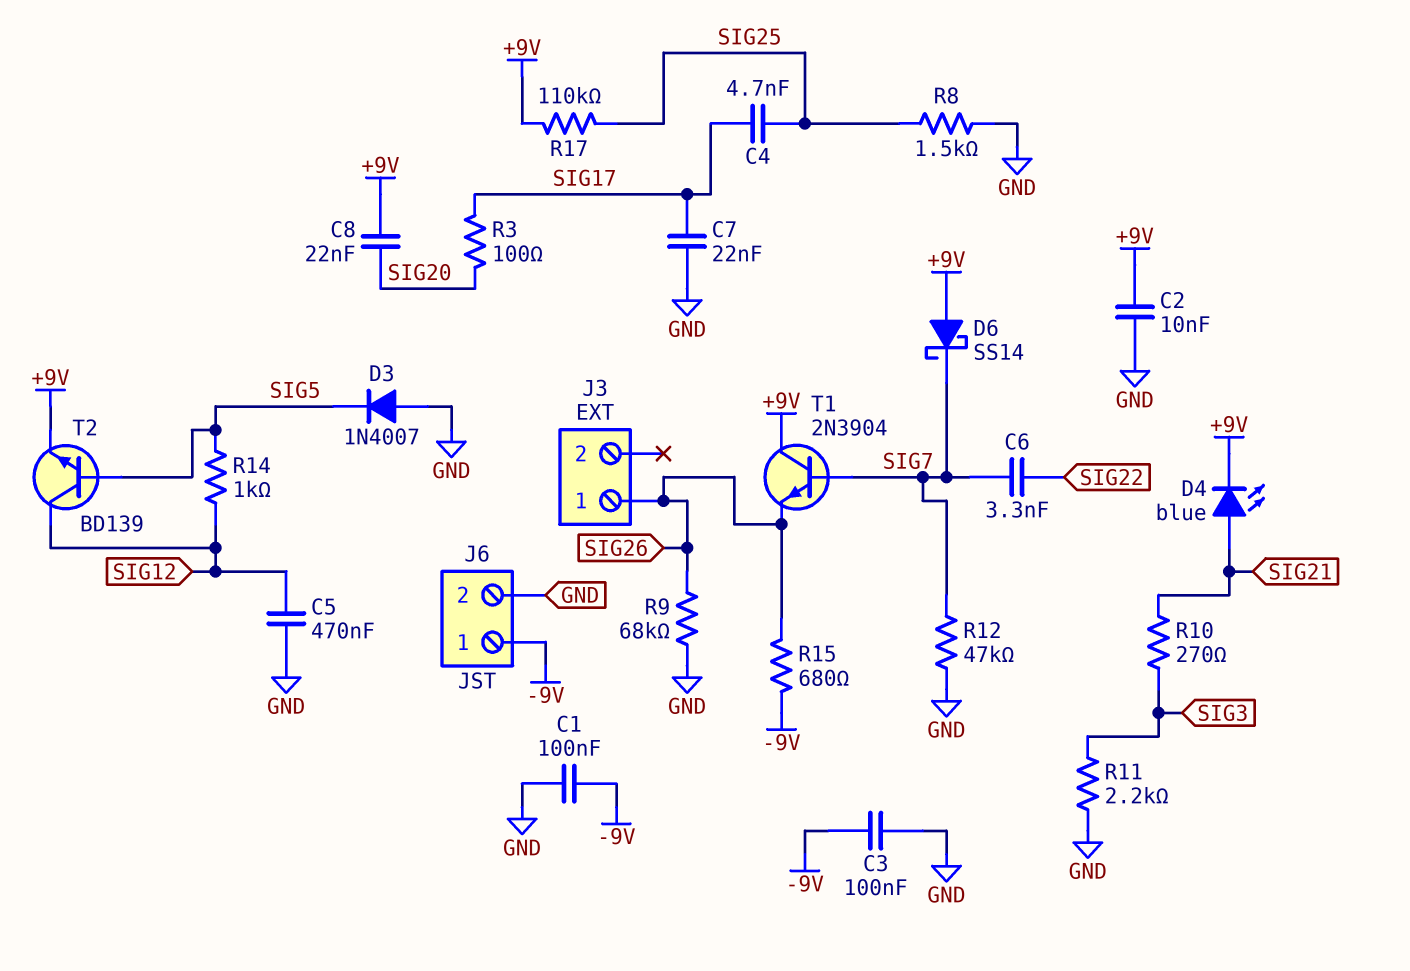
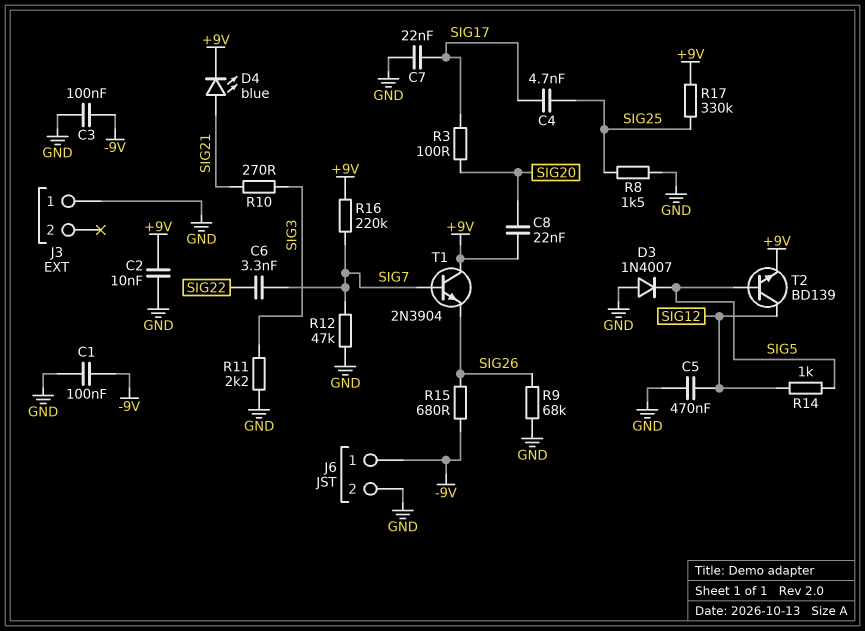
D6: schottky SS14 (A +9V, K SIG7) -> none
J3 pin 1: SIG26 -> GND
R16: none -> 220k (+9V, SIG7)
R17: 110k (+9V, SIG25) -> 330k (+9V, SIG25)

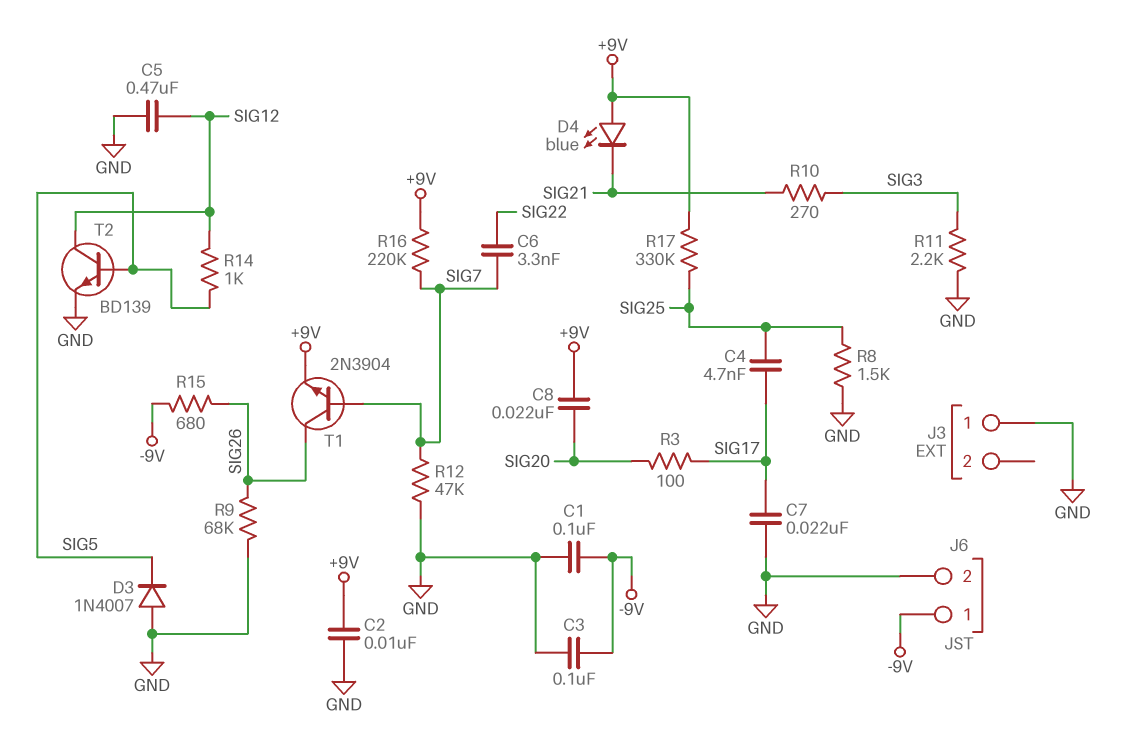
D4: LED blue (A SIG21, K +9V) -> LED blue (A +9V, K SIG21)
T1: NPN 2N3904 (B SIG7, C +9V, E SIG26) -> NPN 2N3904 (B SIG7, C SIG26, E +9V)
T2: NPN BD139 (B SIG5, C SIG12, E +9V) -> NPN BD139 (B SIG5, C SIG12, E GND)

